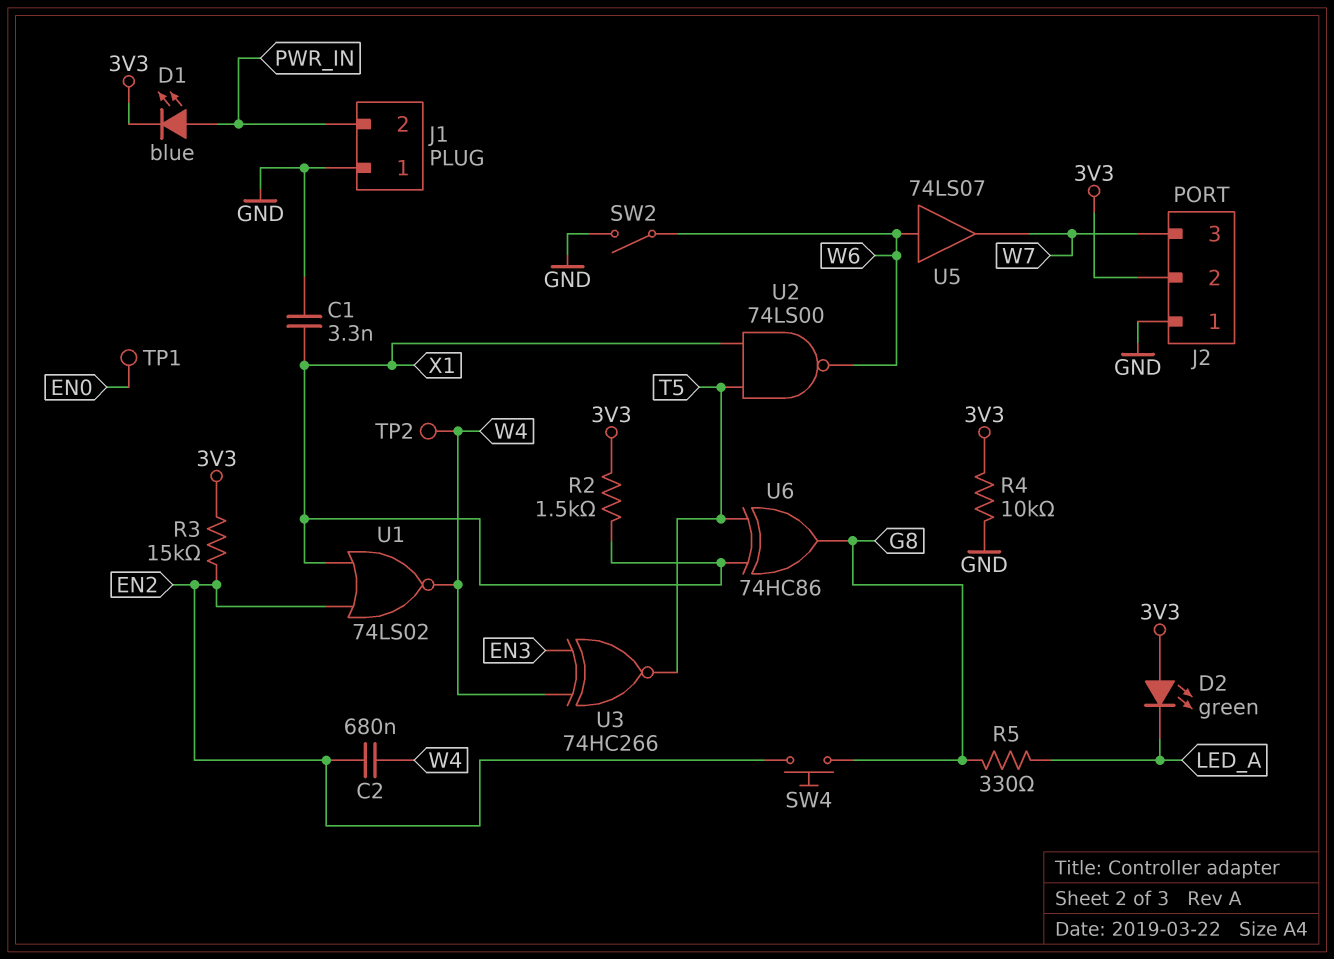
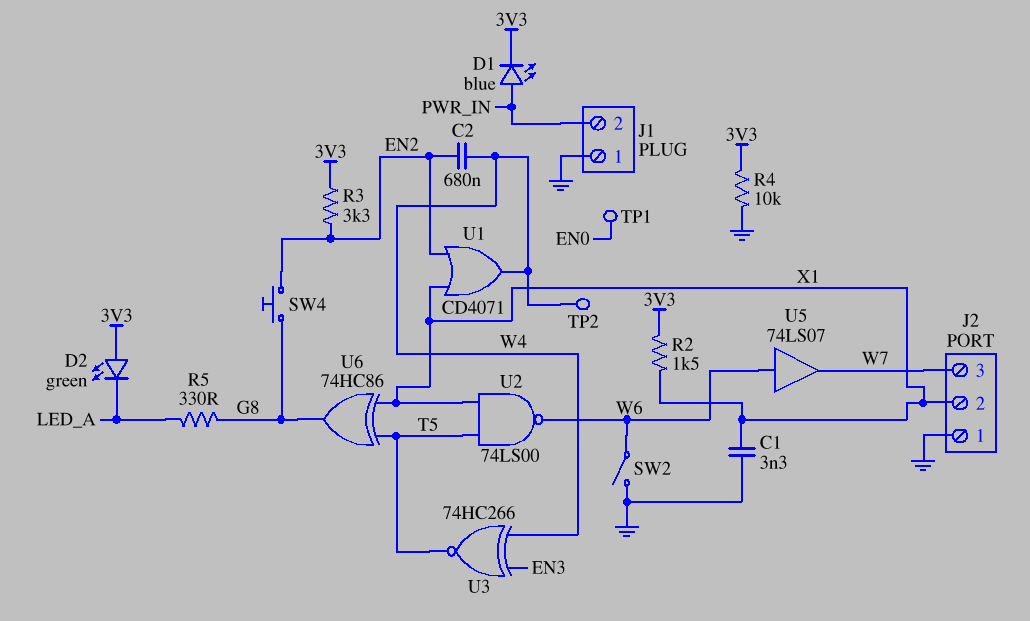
J2 pin 2: 3V3 -> X1
R3: 15k (3V3, EN2) -> 3.3k (3V3, EN2)
U1: NOR 74LS02 (in EN2, in X1, out W4) -> OR CD4071 (in EN2, in X1, out W4)

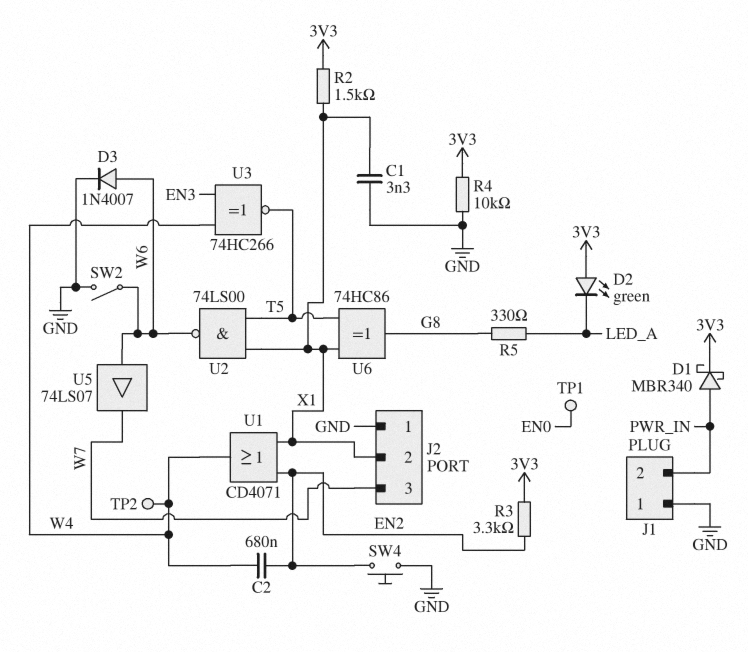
D1: LED blue (A PWR_IN, K 3V3) -> schottky MBR340 (A PWR_IN, K 3V3)
D3: none -> diode 1N4007 (A W6, K GND)
SW4: button (EN2, G8) -> button (EN2, GND)

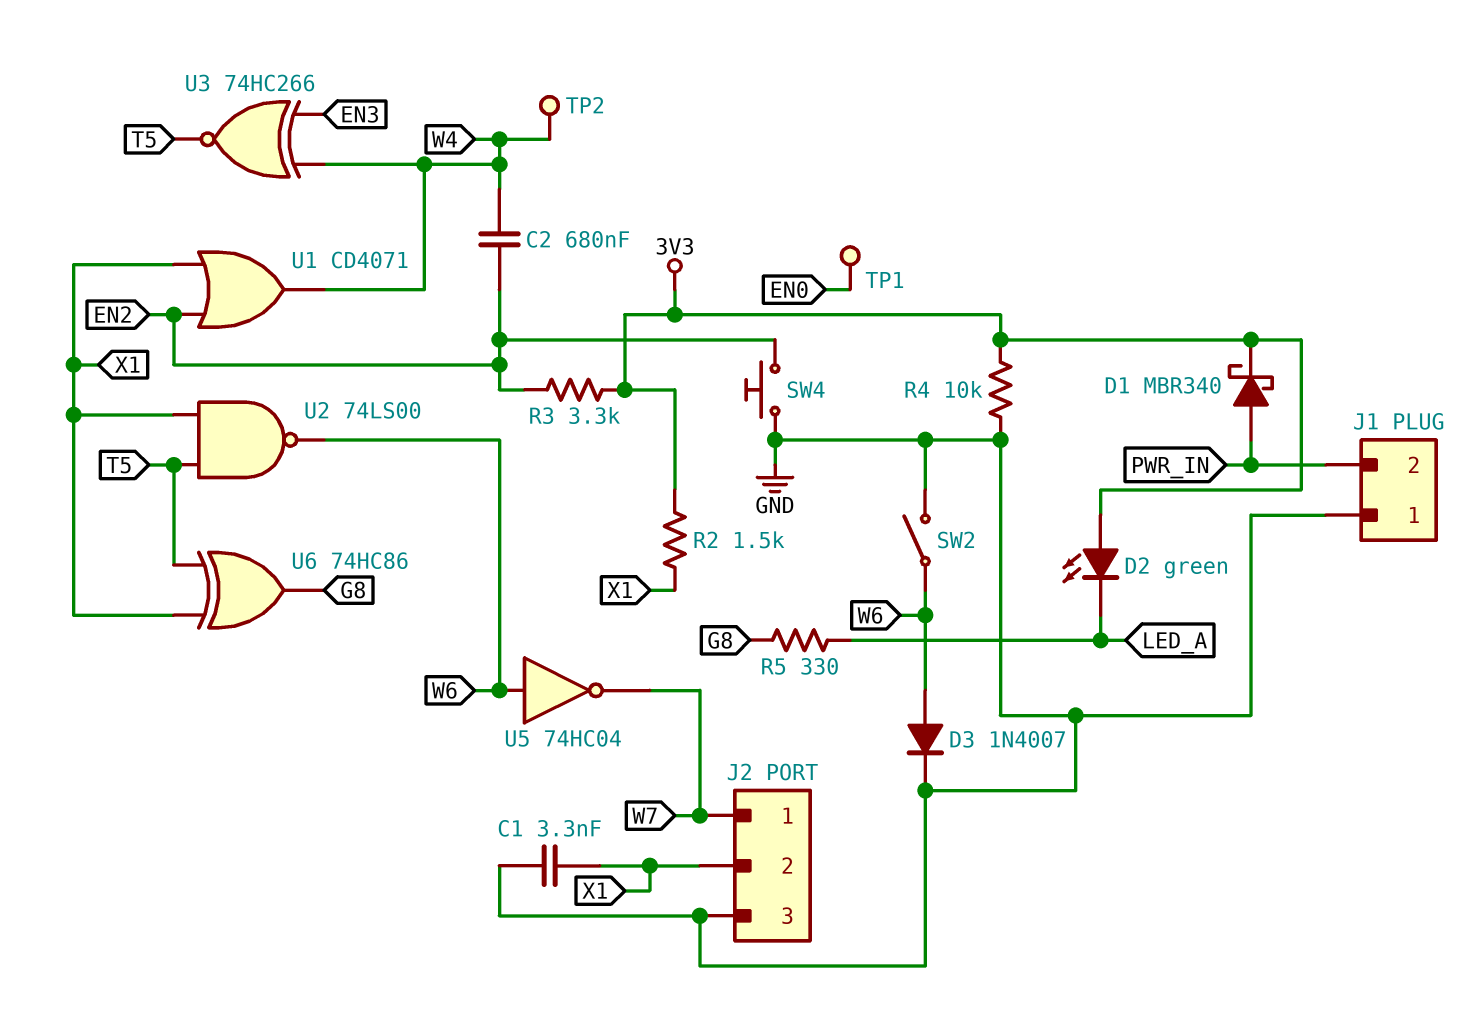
J2 pin 1: GND -> W7
J2 pin 3: W7 -> GND
U5: buffer 74LS07 (in W6, out W7) -> NOT 74HC04 (in W6, out W7)

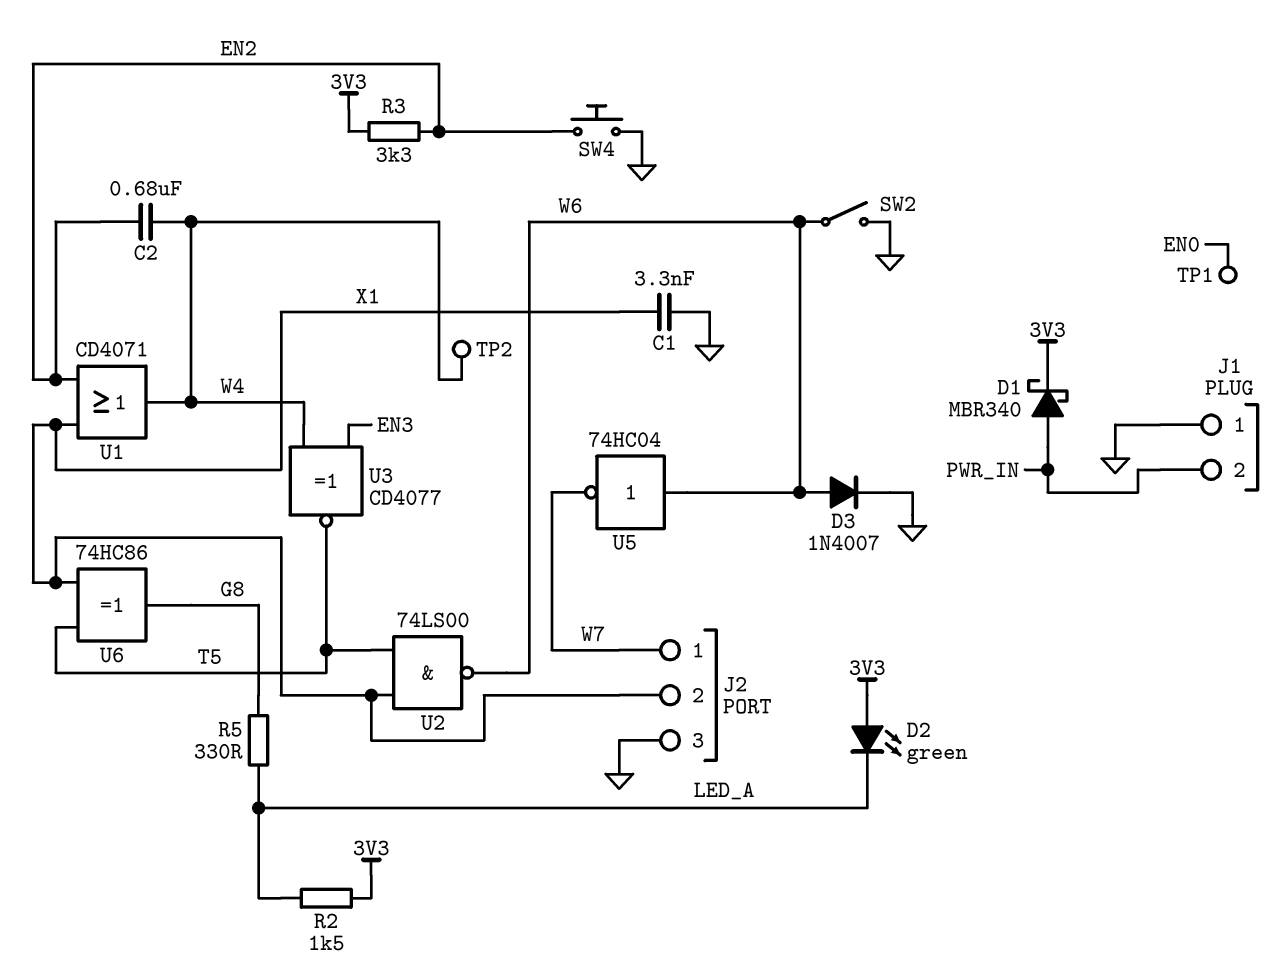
R2: 1.5k (3V3, X1) -> 1.5k (3V3, LED_A)
R4: 10k (3V3, GND) -> none
U3: XNOR 74HC266 (in EN3, in W4, out T5) -> XNOR CD4077 (in EN3, in W4, out T5)

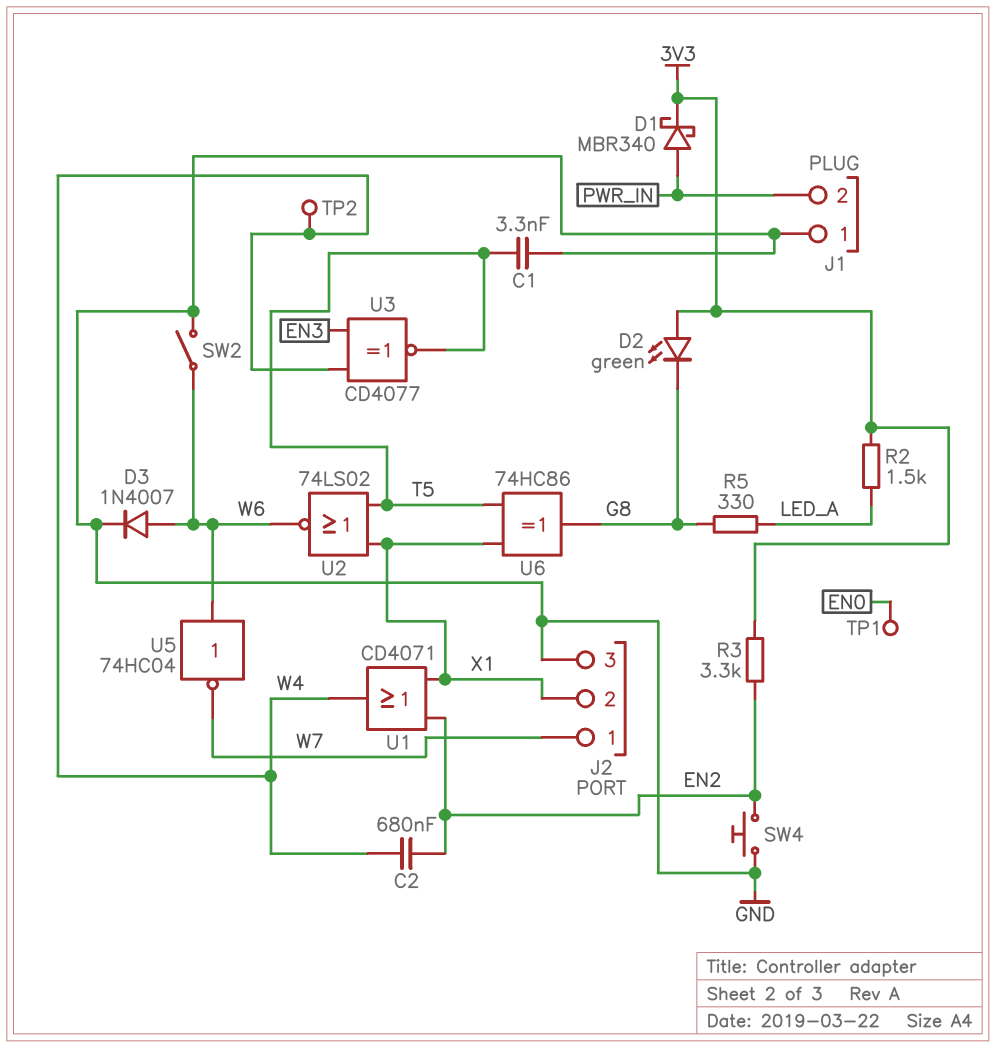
C1: 3.3nF (GND, X1) -> 3.3nF (GND, T5)
D2: LED green (A 3V3, K LED_A) -> LED green (A 3V3, K G8)
U2: NAND 74LS00 (in T5, in X1, out W6) -> NOR 74LS02 (in T5, in X1, out W6)

